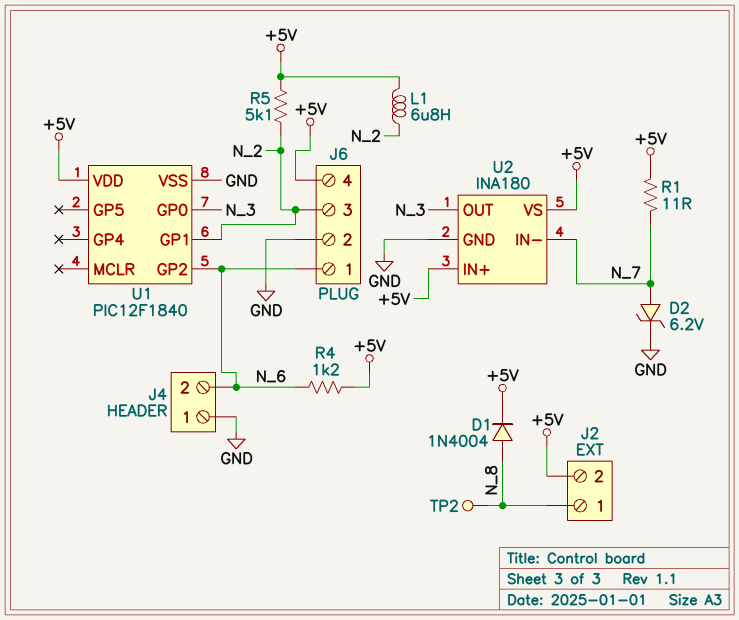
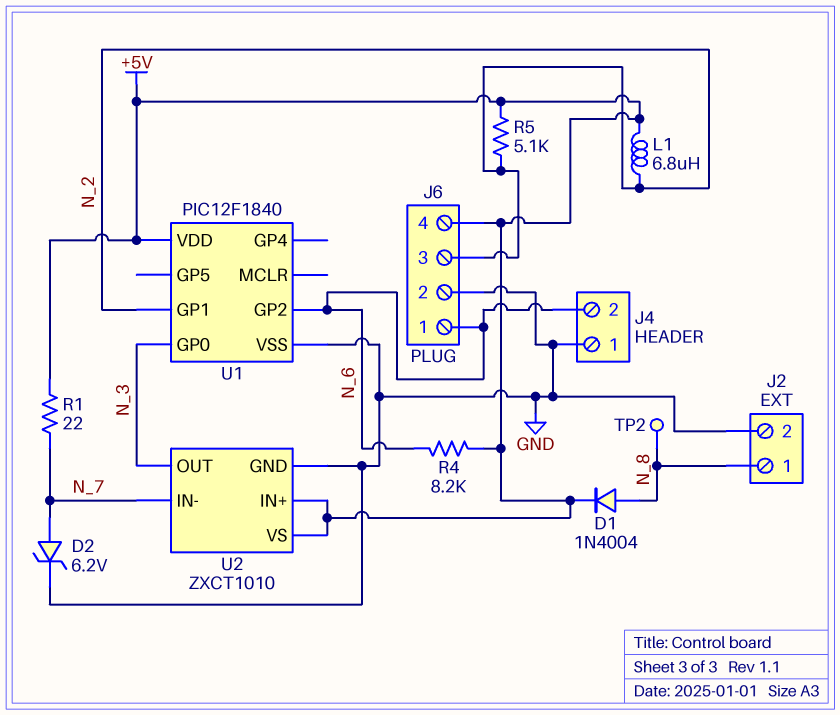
J2 pin 2: +5V -> GND
R1: 11 (+5V, N_7) -> 22 (+5V, N_7)
R4: 1.2k (+5V, N_6) -> 8.2k (+5V, N_6)
U2: INA180 -> ZXCT1010

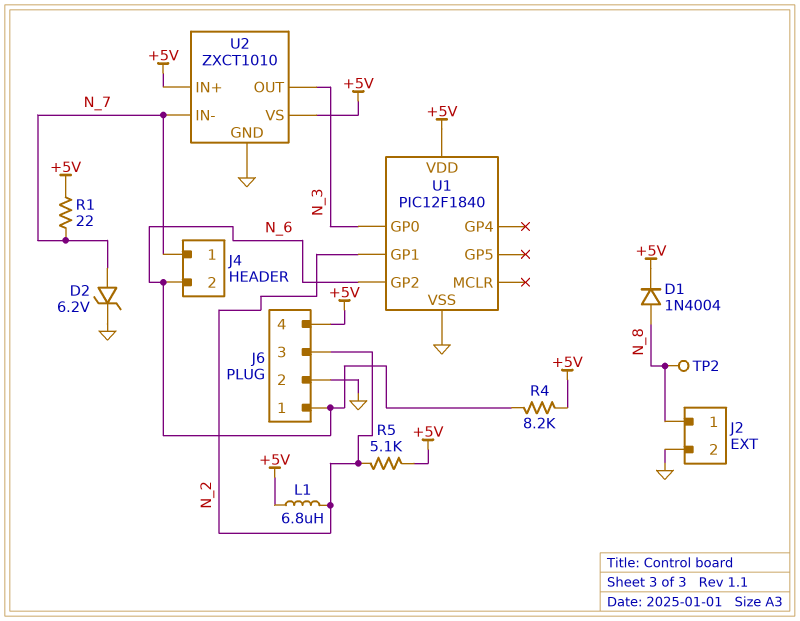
J4 pin 1: GND -> N_7

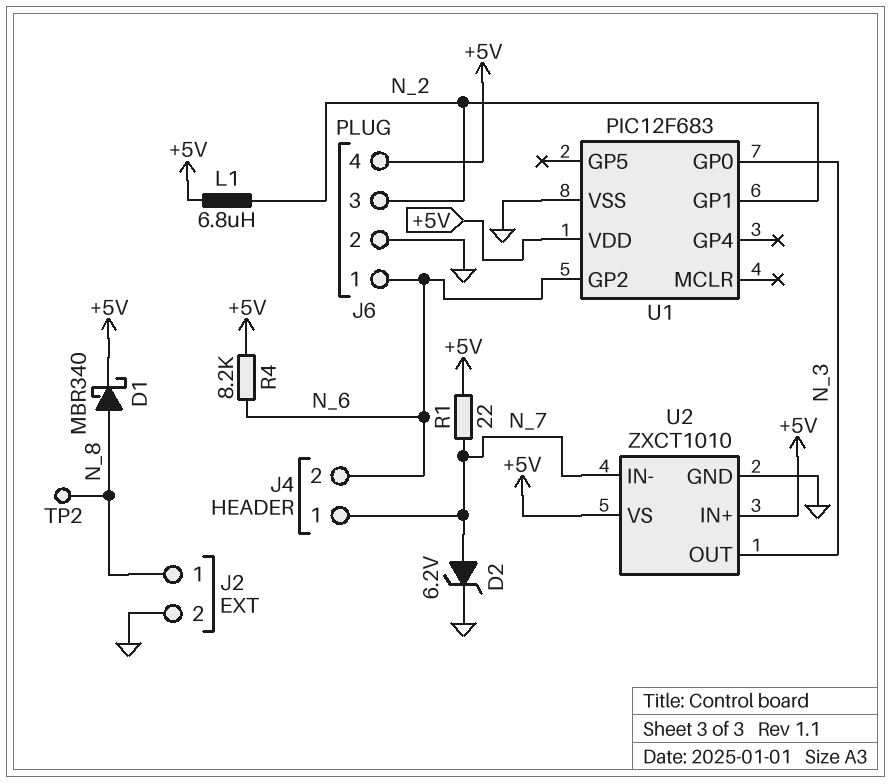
D1: diode 1N4004 (A N_8, K +5V) -> schottky MBR340 (A N_8, K +5V)
R5: 5.1k (+5V, N_2) -> none
U1: PIC12F1840 -> PIC12F683

